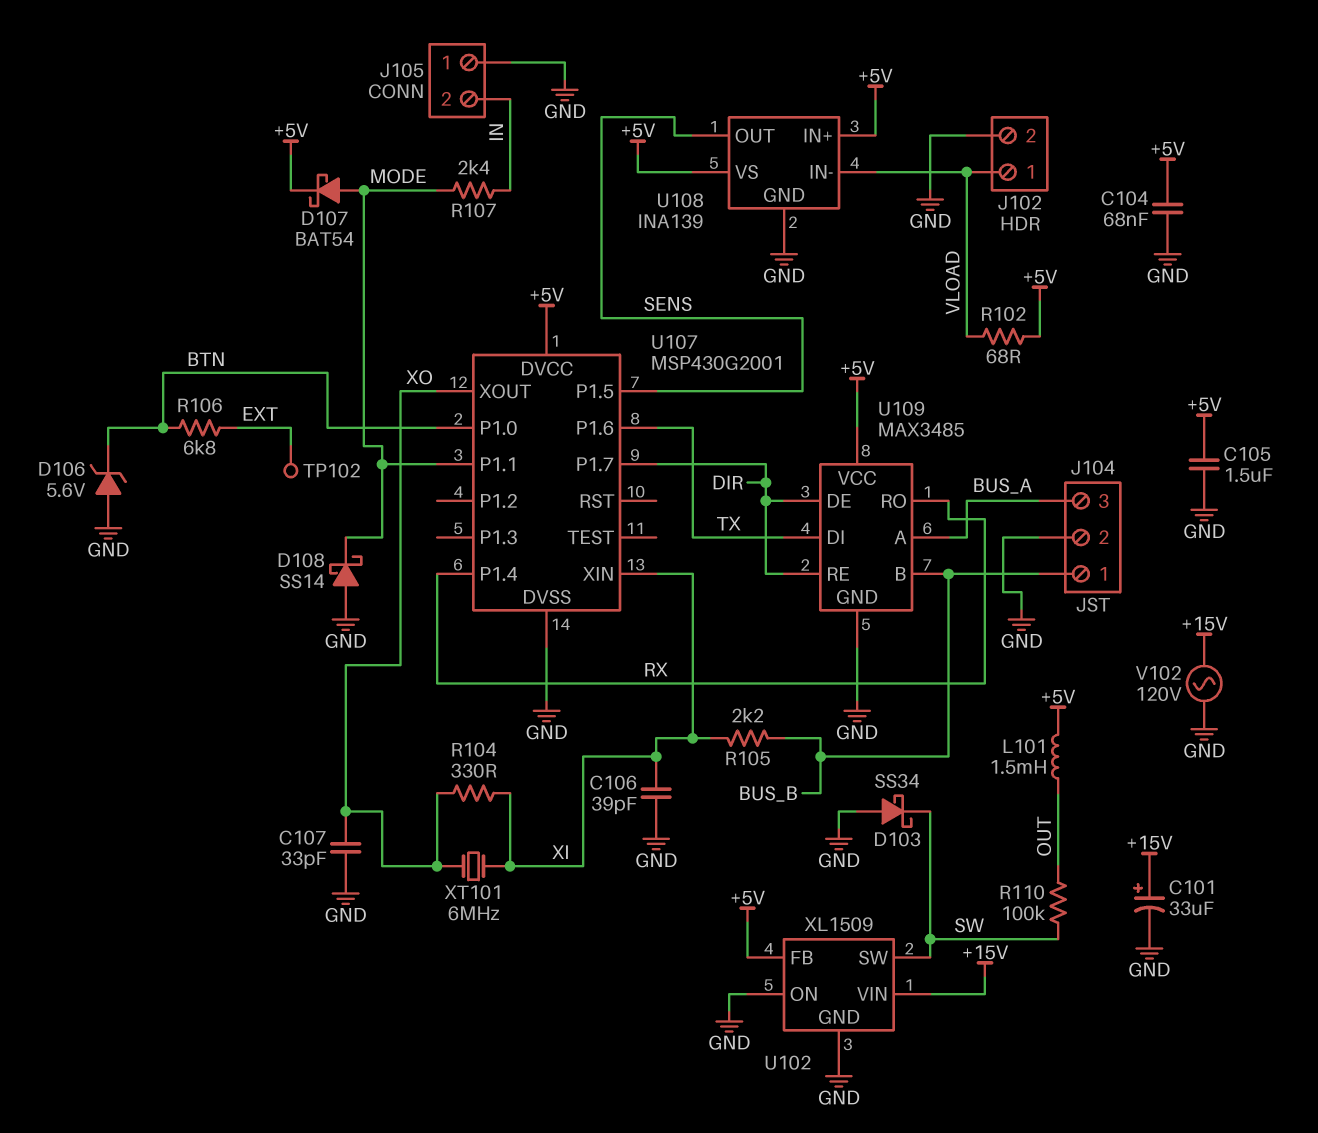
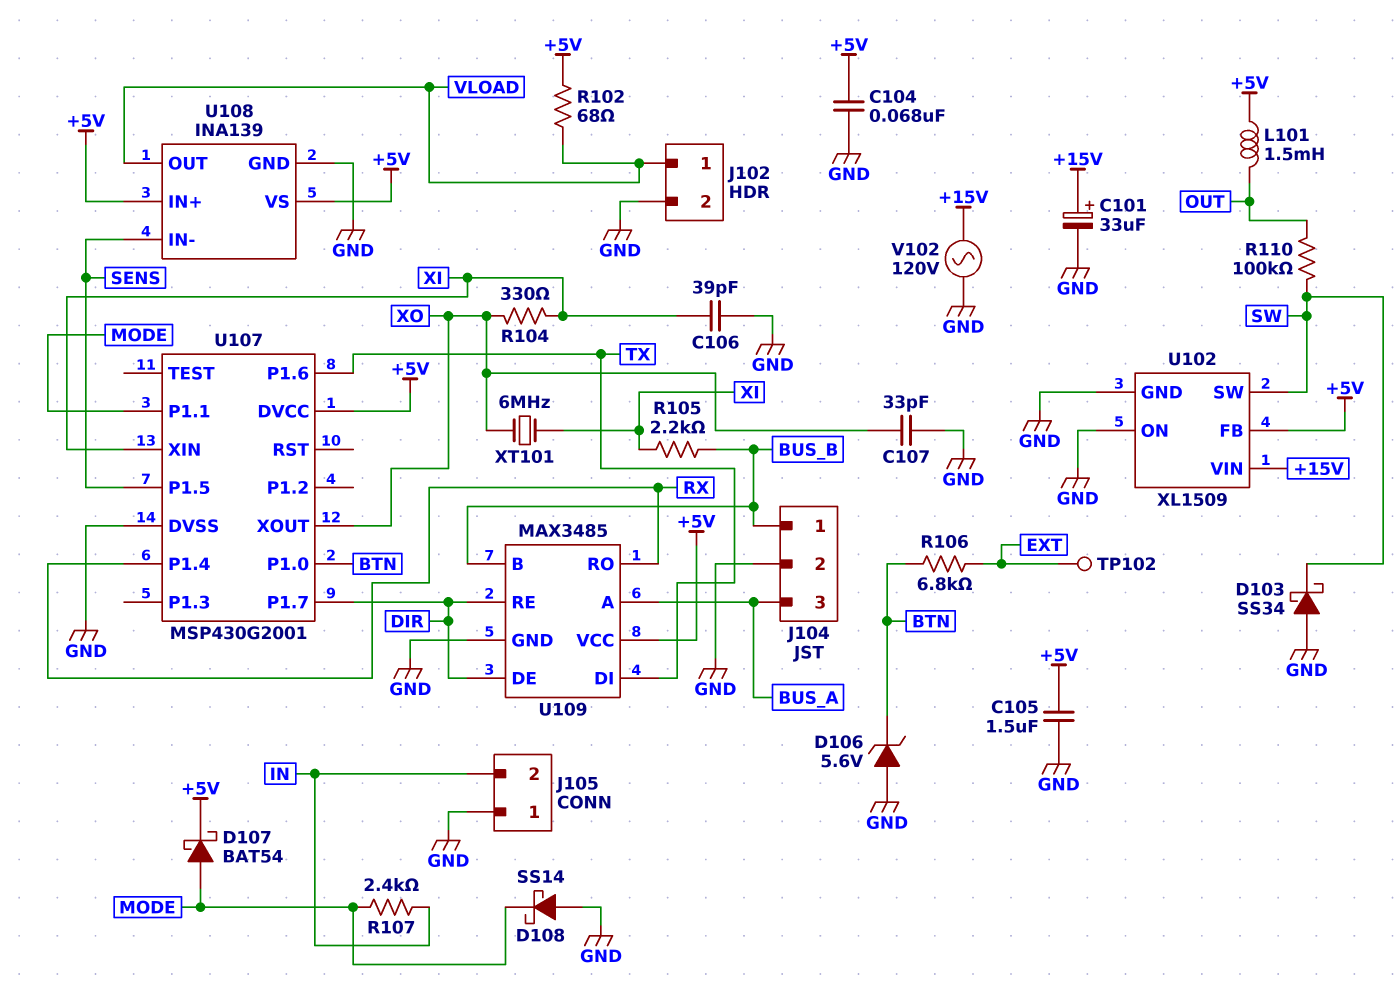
U108 pin IN-: VLOAD -> SENS
U108 pin OUT: SENS -> VLOAD

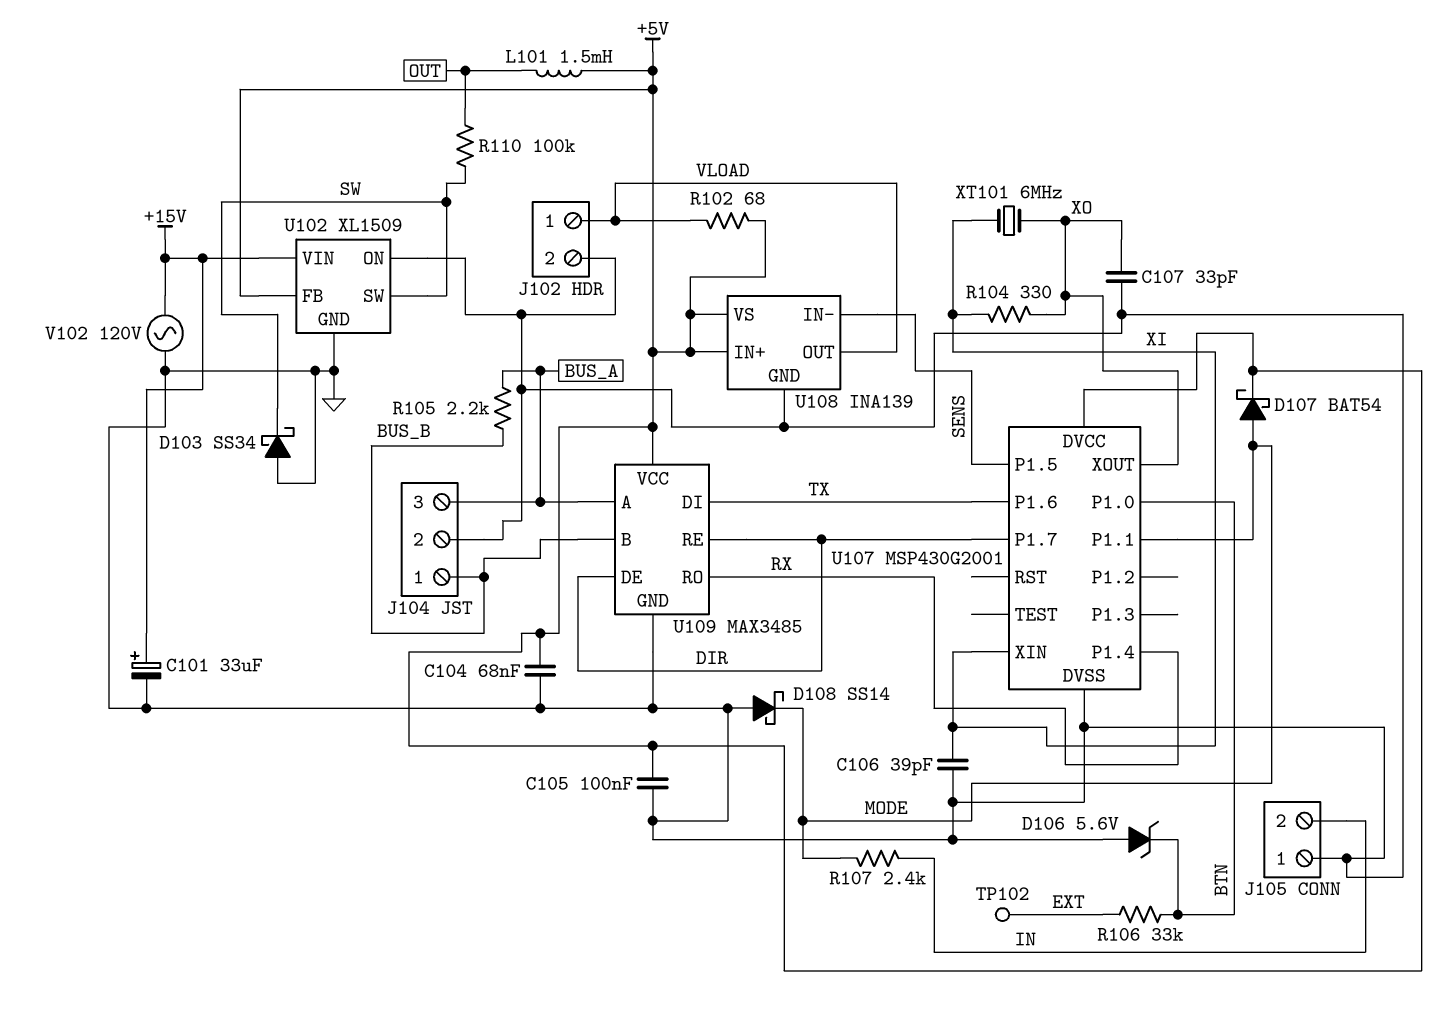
C105: 1.5uF (+5V, GND) -> 100nF (+5V, GND)
R105: 2.2k (BUS_B, XI) -> 2.2k (BUS_A, BUS_B)
R106: 6.8k (BTN, EXT) -> 33k (BTN, EXT)

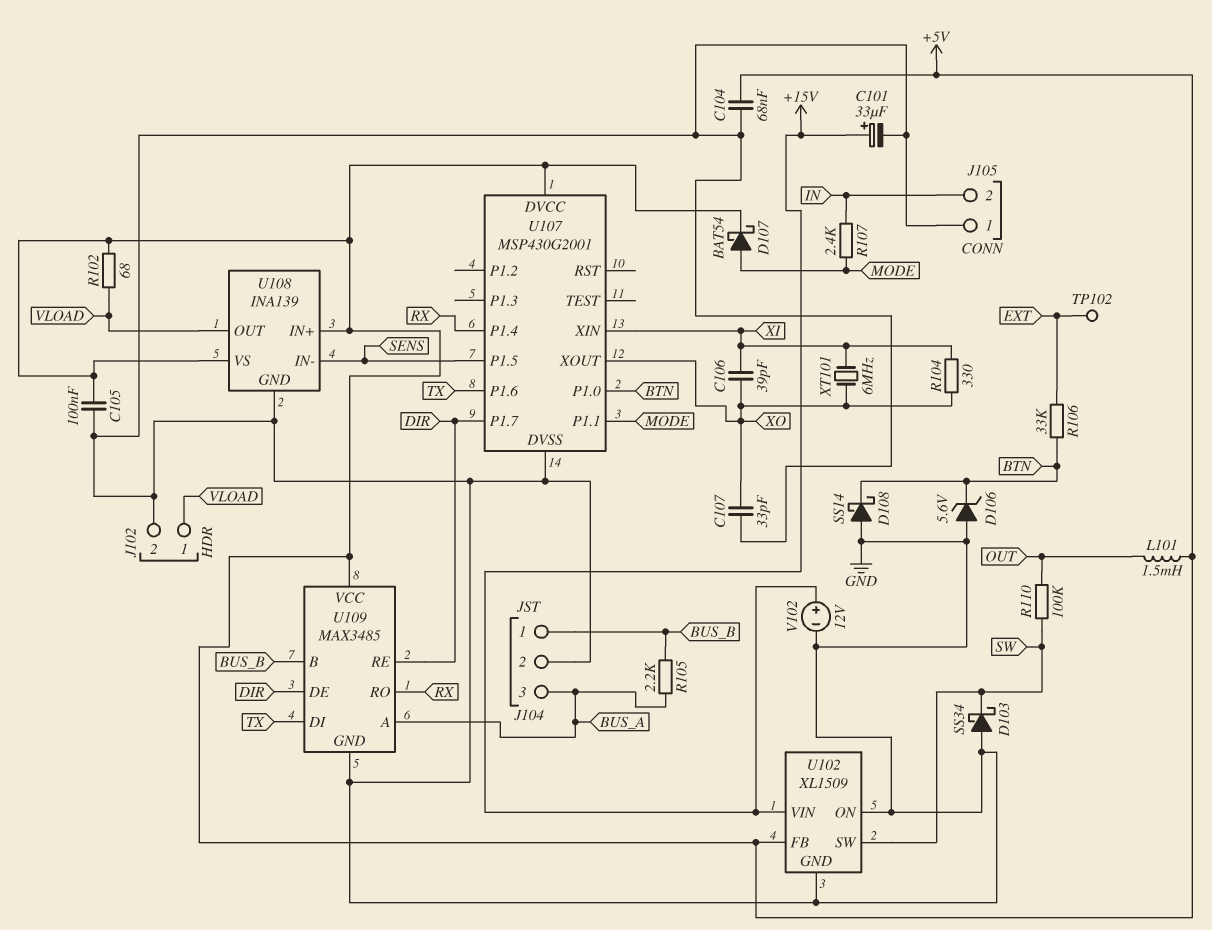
C106: 39pF (GND, XI) -> 39pF (XI, XO)
D108: schottky SS14 (A GND, K MODE) -> schottky SS14 (A GND, K BTN)
V102: AC 120V (+15V, GND) -> 12V (plus +15V, minus GND)

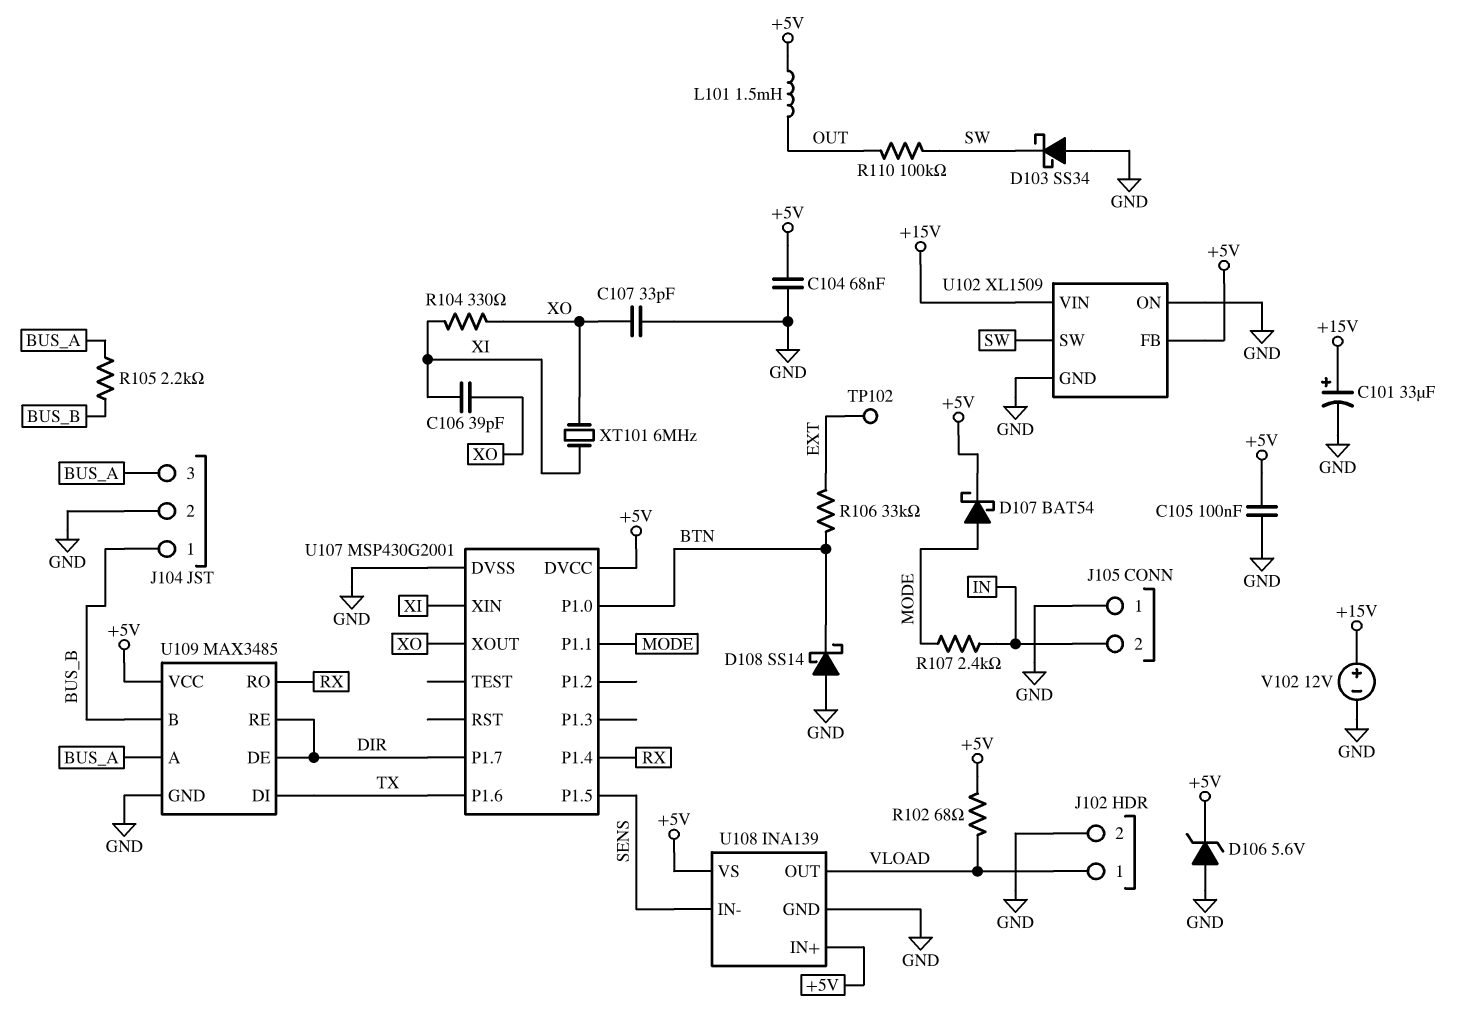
D106: zener 5.6V (A GND, K BTN) -> zener 5.6V (A GND, K +5V)

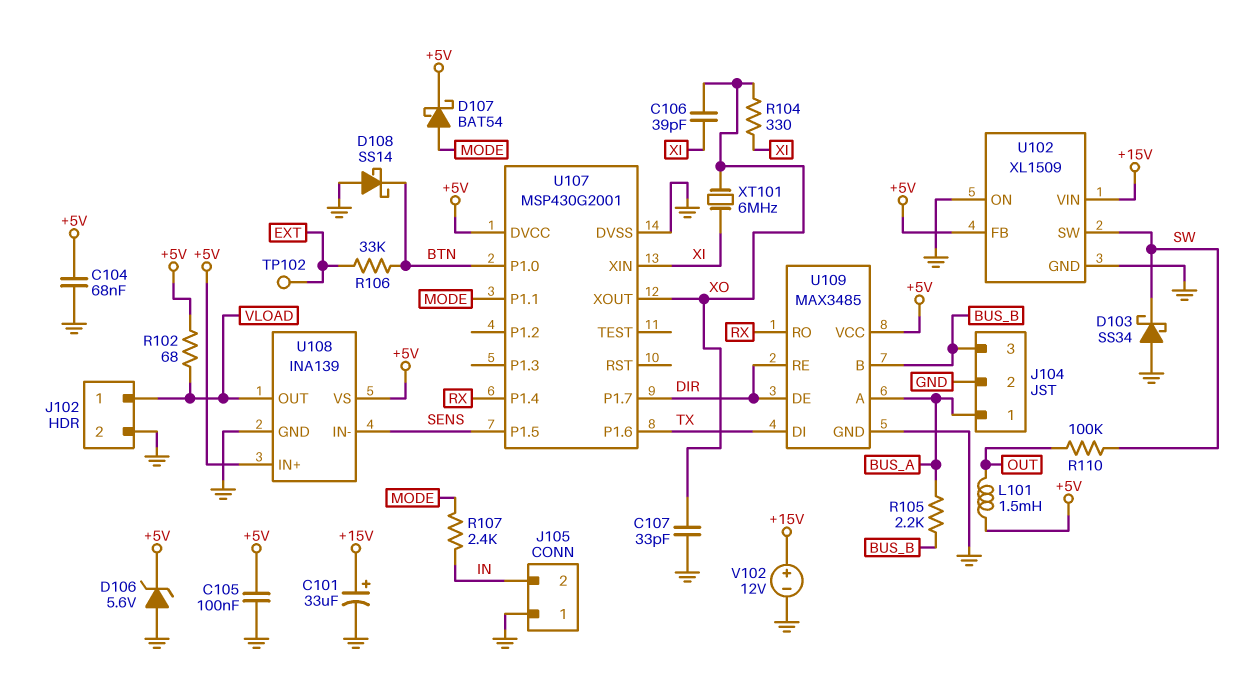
J104 pin 1: BUS_B -> BUS_A
J104 pin 3: BUS_A -> BUS_B

